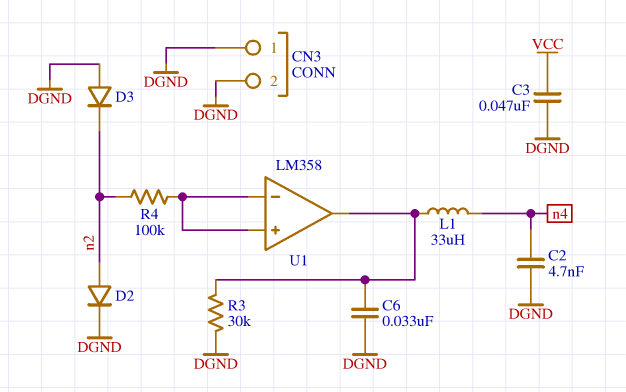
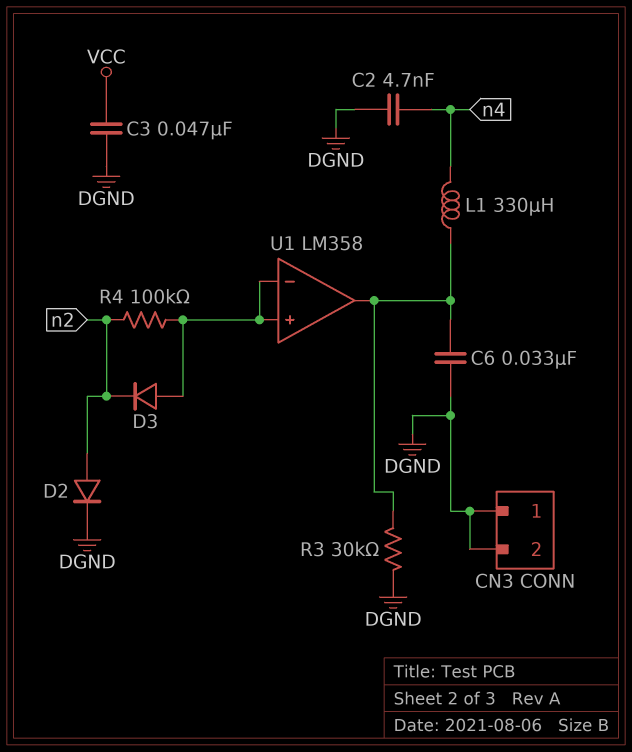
D3: diode (A DGND, K n2) -> diode (A U1/in+, K n2)
L1: 33uH (U1/out, n4) -> 330uH (U1/out, n4)

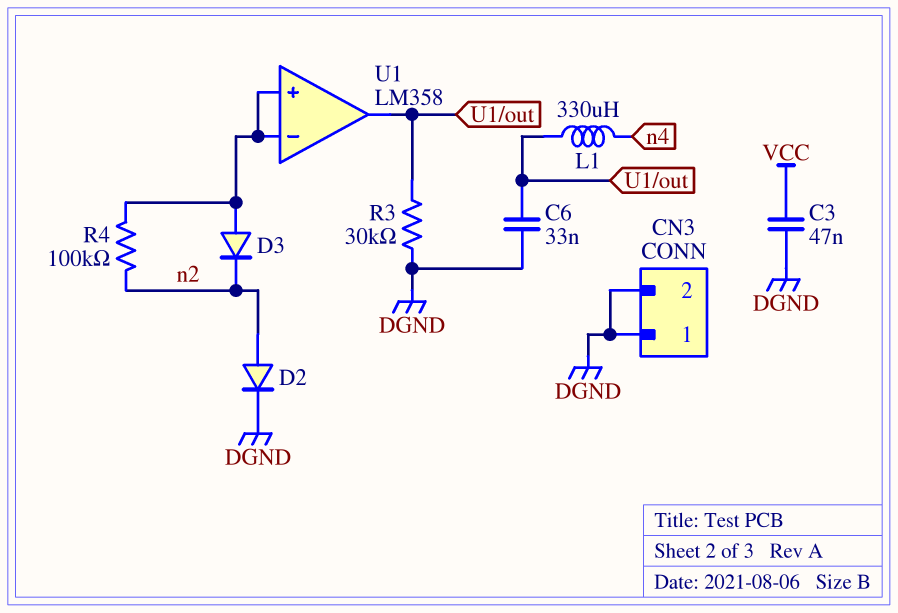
C2: 4.7nF (DGND, n4) -> none

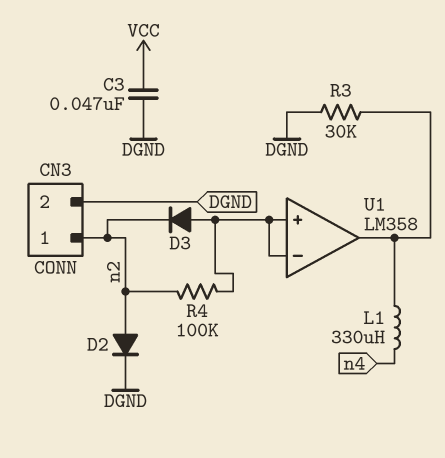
C6: 33nF (DGND, U1/out) -> none
CN3 pin 1: DGND -> n2

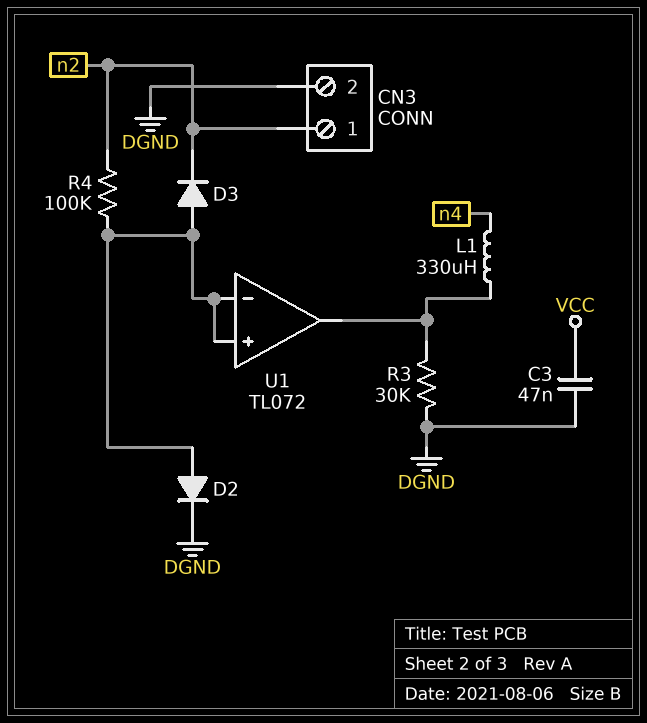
D2: diode (A n2, K DGND) -> diode (A U1/in+, K DGND)
U1: LM358 -> TL072

